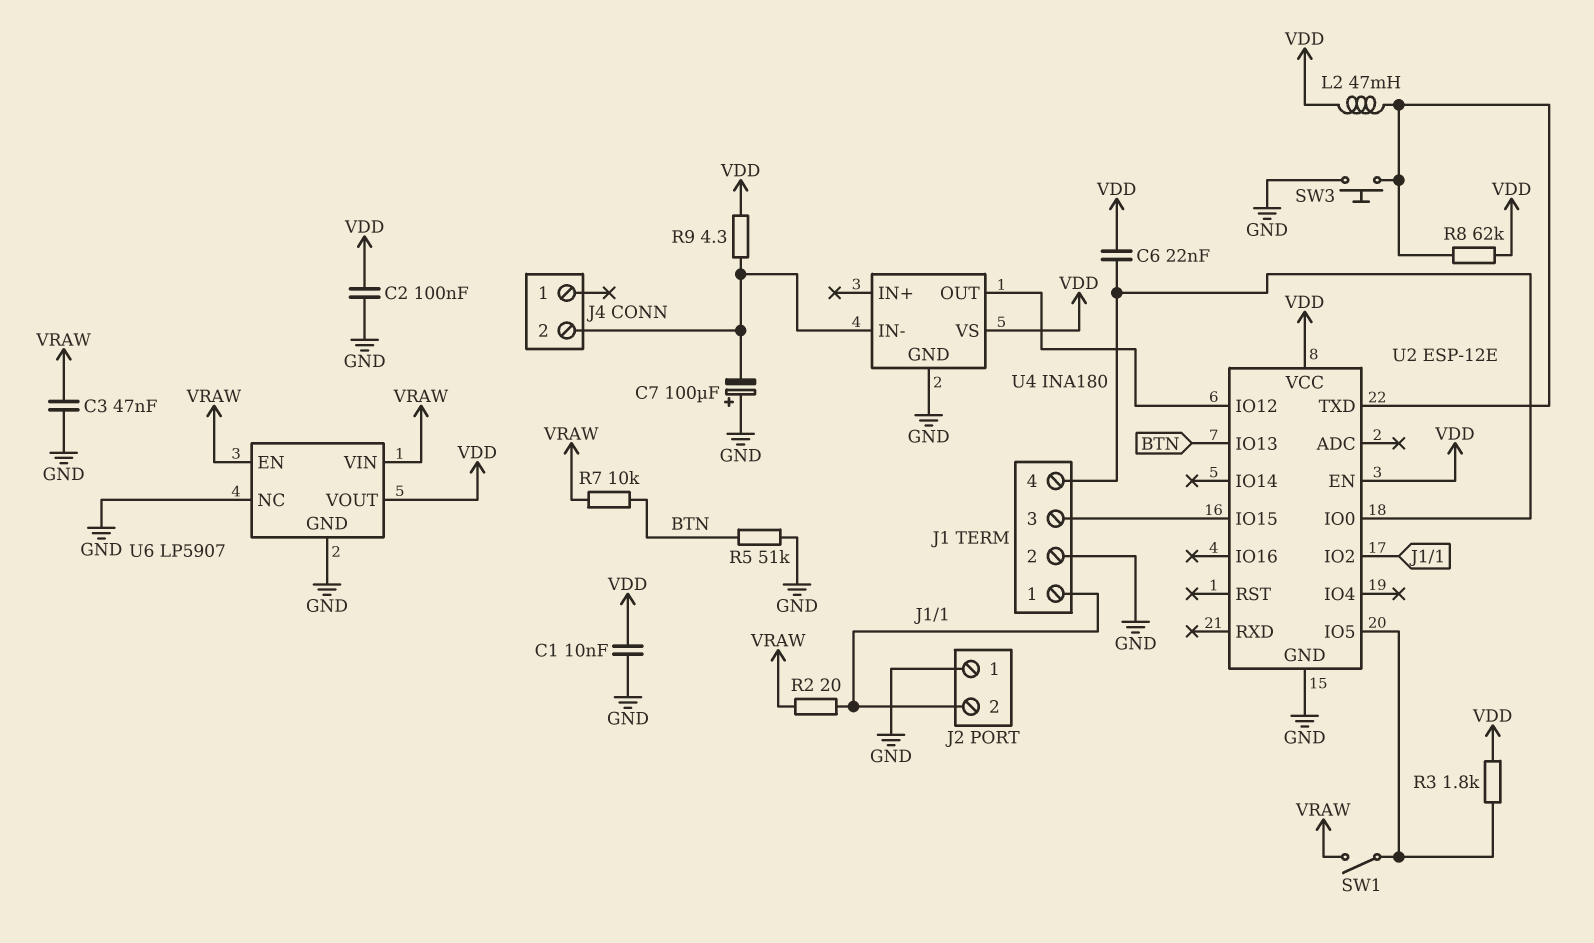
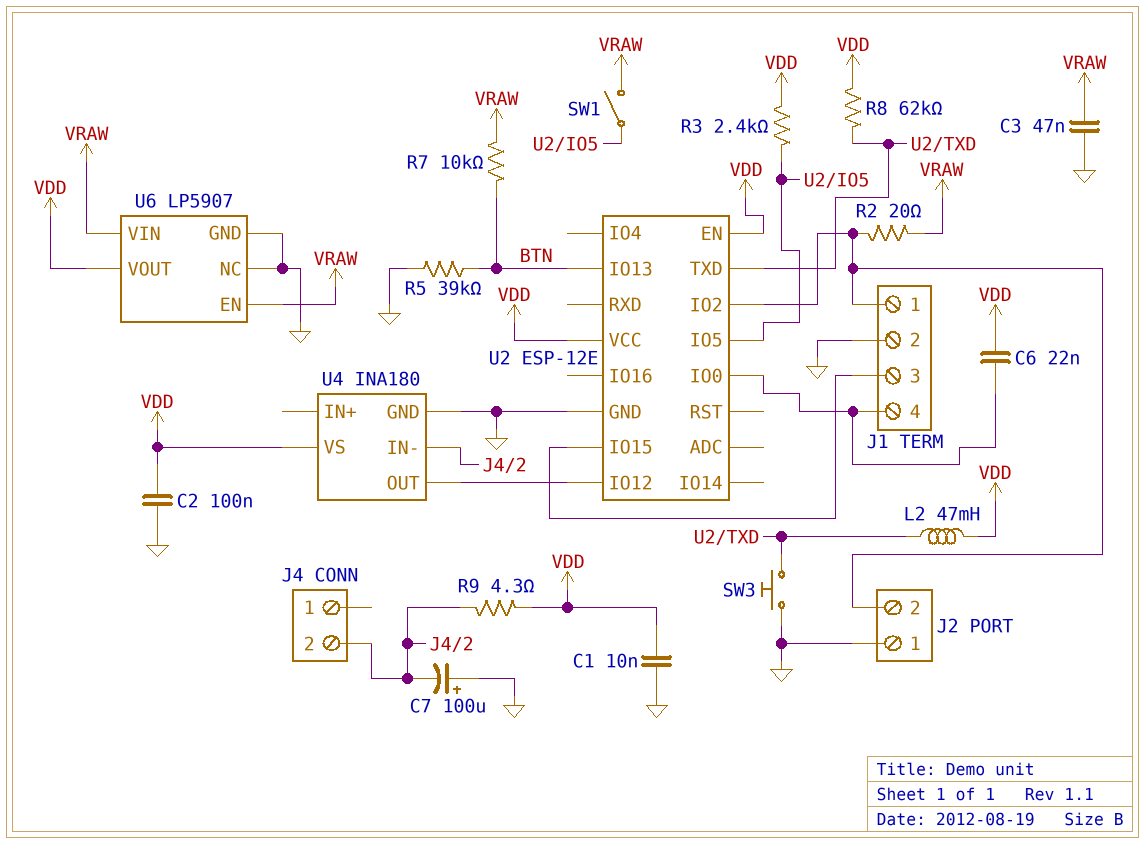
R3: 1.8k (U2/IO5, VDD) -> 2.4k (U2/IO5, VDD)
R5: 51k (BTN, GND) -> 39k (BTN, GND)

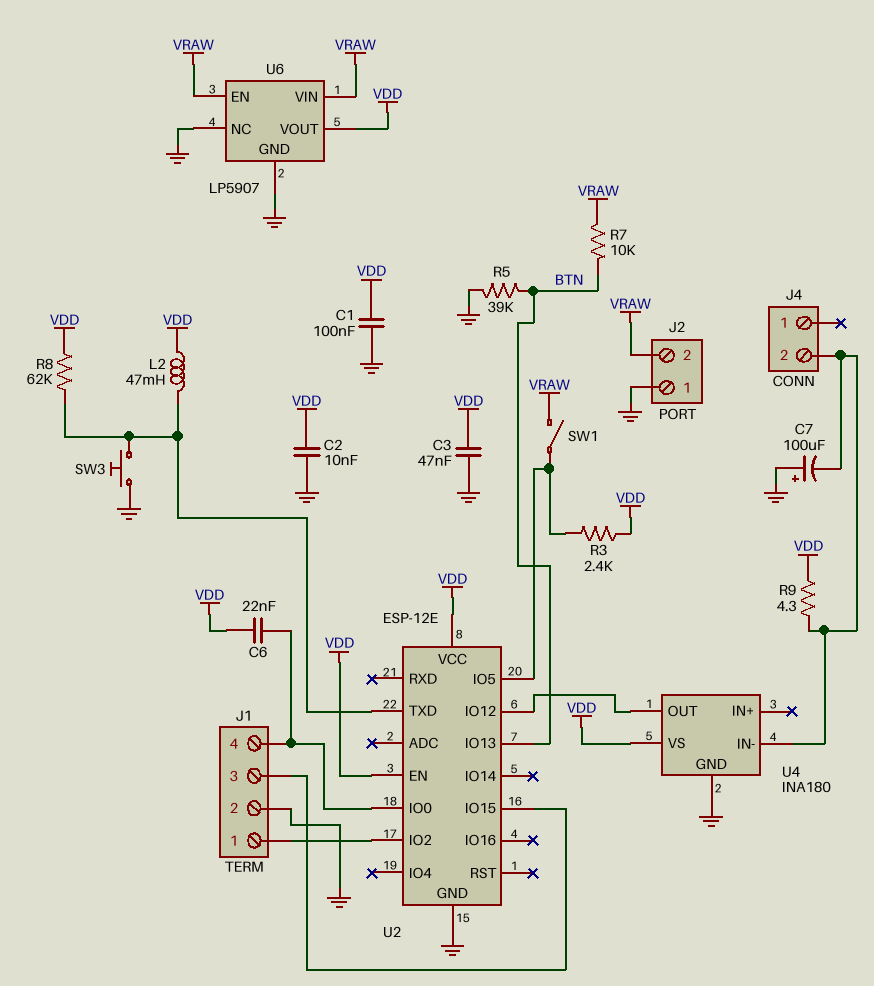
C1: 10nF (GND, VDD) -> 100nF (GND, VDD)
C2: 100nF (GND, VDD) -> 10nF (GND, VDD)
C3: 47nF (GND, VRAW) -> 47nF (GND, VDD)
J2 pin 2: J1/1 -> VRAW
R2: 20 (J1/1, VRAW) -> none

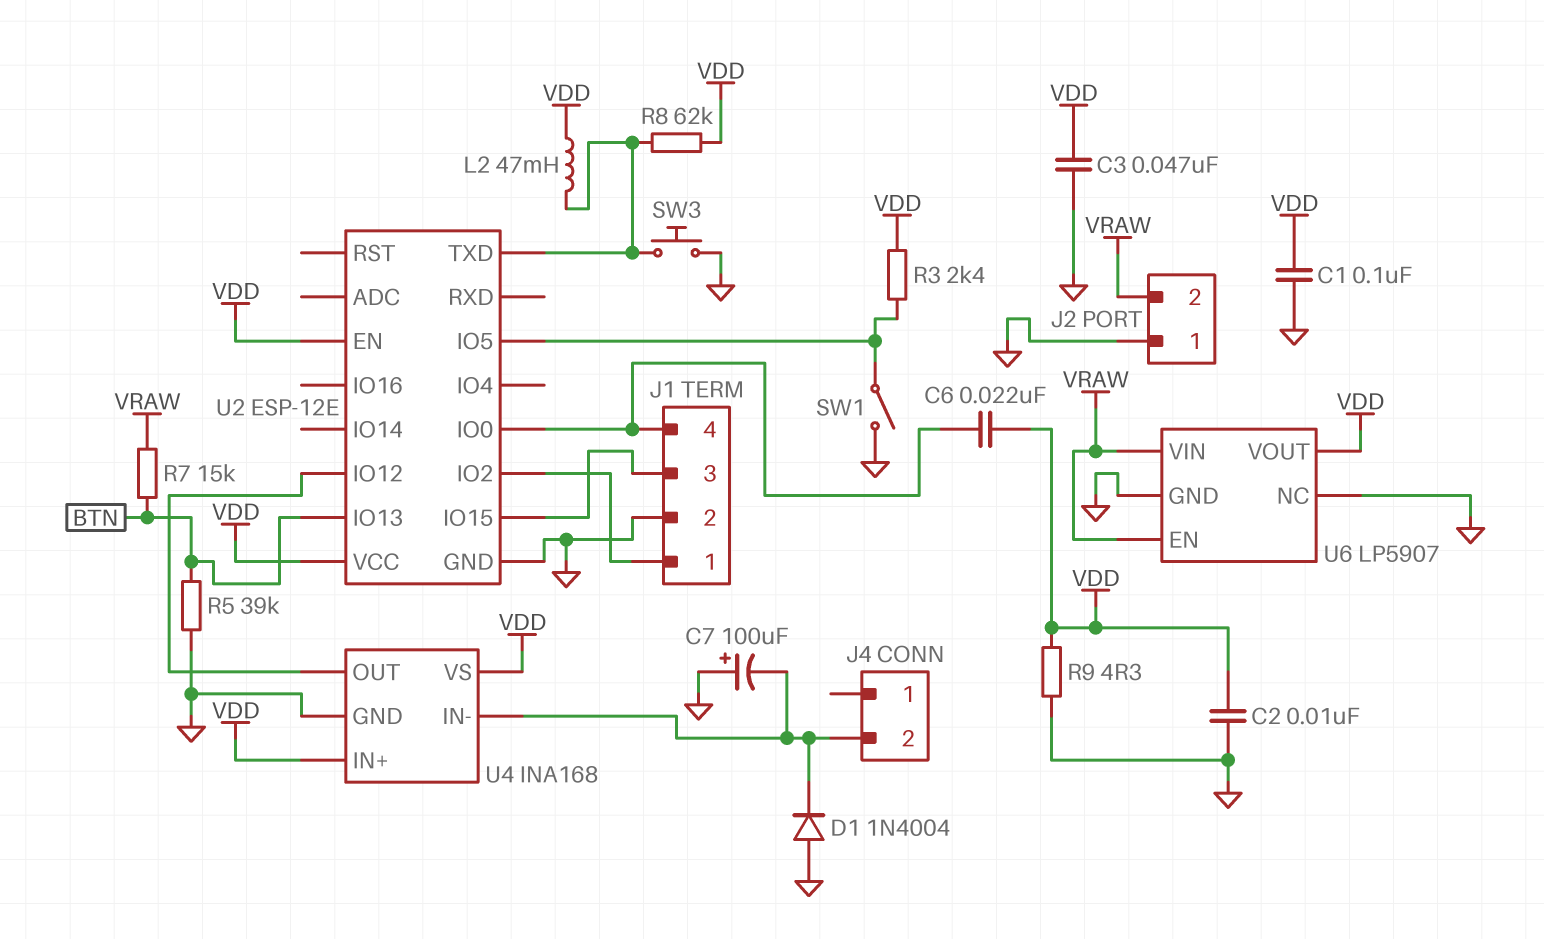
D1: none -> diode 1N4004 (A GND, K J4/2)
R7: 10k (BTN, VRAW) -> 15k (BTN, VRAW)
R9: 4.3 (J4/2, VDD) -> 4.3 (GND, VDD)
SW1: switch (U2/IO5, VRAW) -> switch (GND, U2/IO5)
U4: INA180 -> INA168
U4 pin IN+: none -> VDD

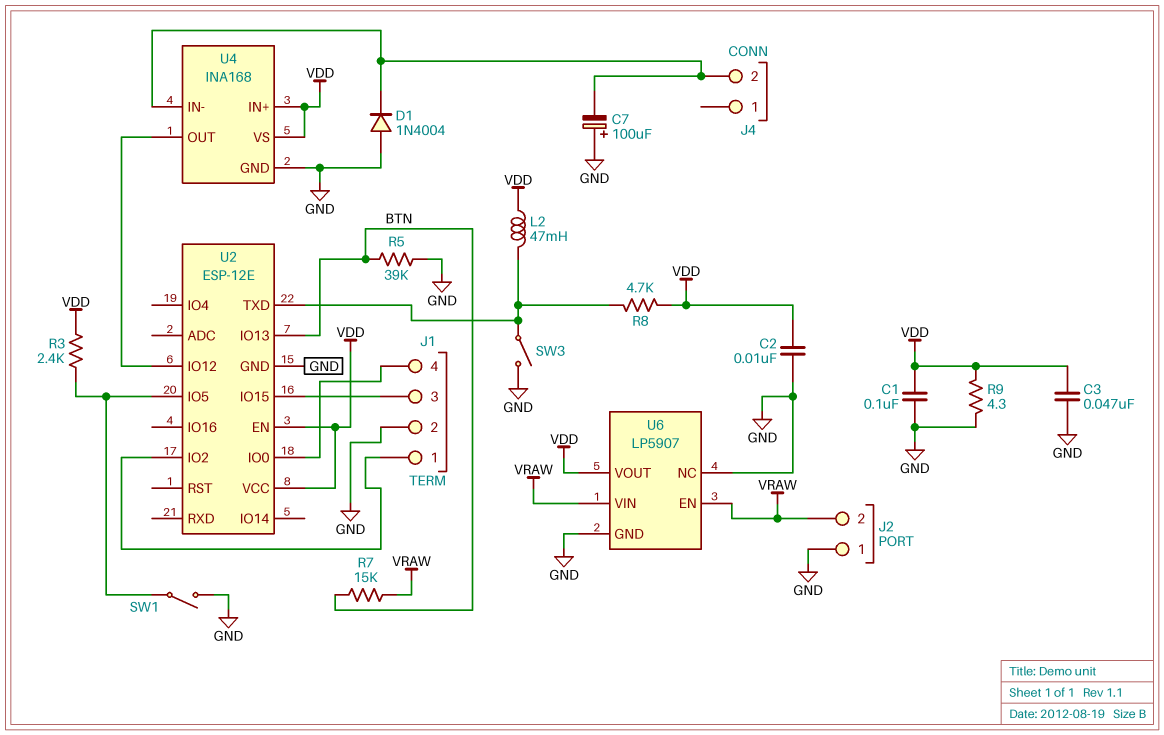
C6: 22nF (J1/4, VDD) -> none
R8: 62k (U2/TXD, VDD) -> 4.7k (U2/TXD, VDD)
SW3: button (GND, U2/TXD) -> switch (GND, U2/TXD)

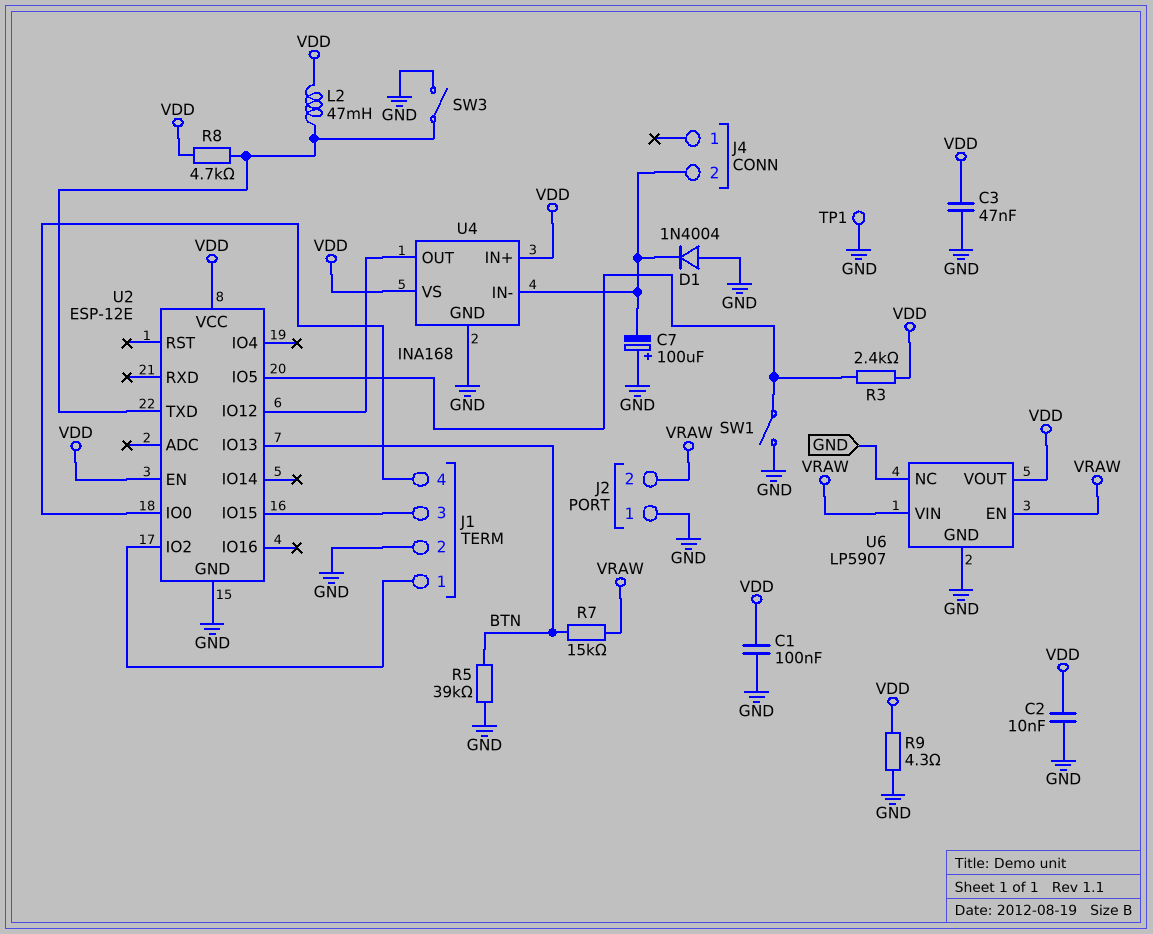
TP1: none -> test point (GND)

